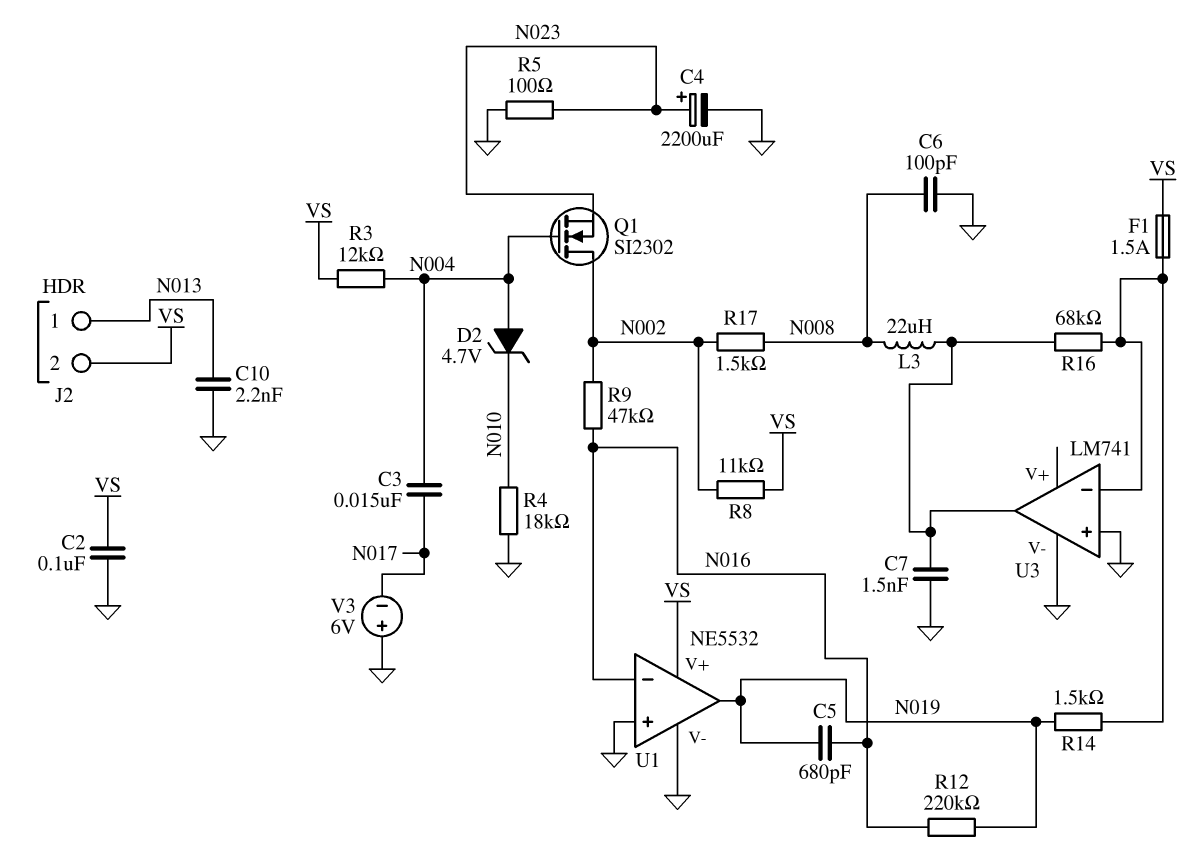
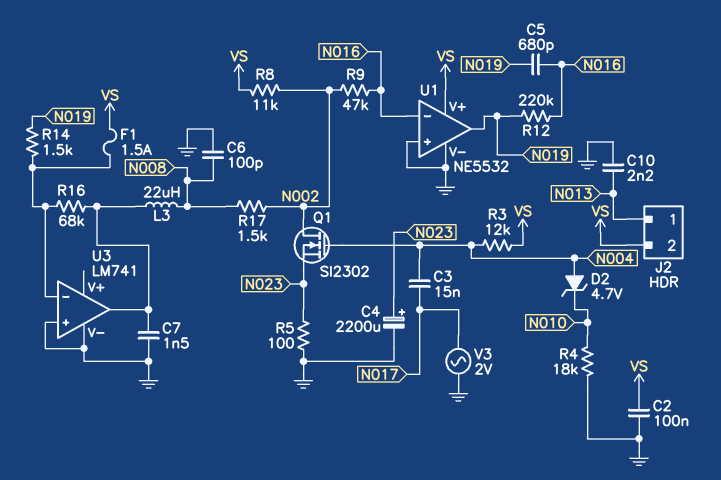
V3: 6V (plus GND, minus N017) -> AC 2V (GND, N017)

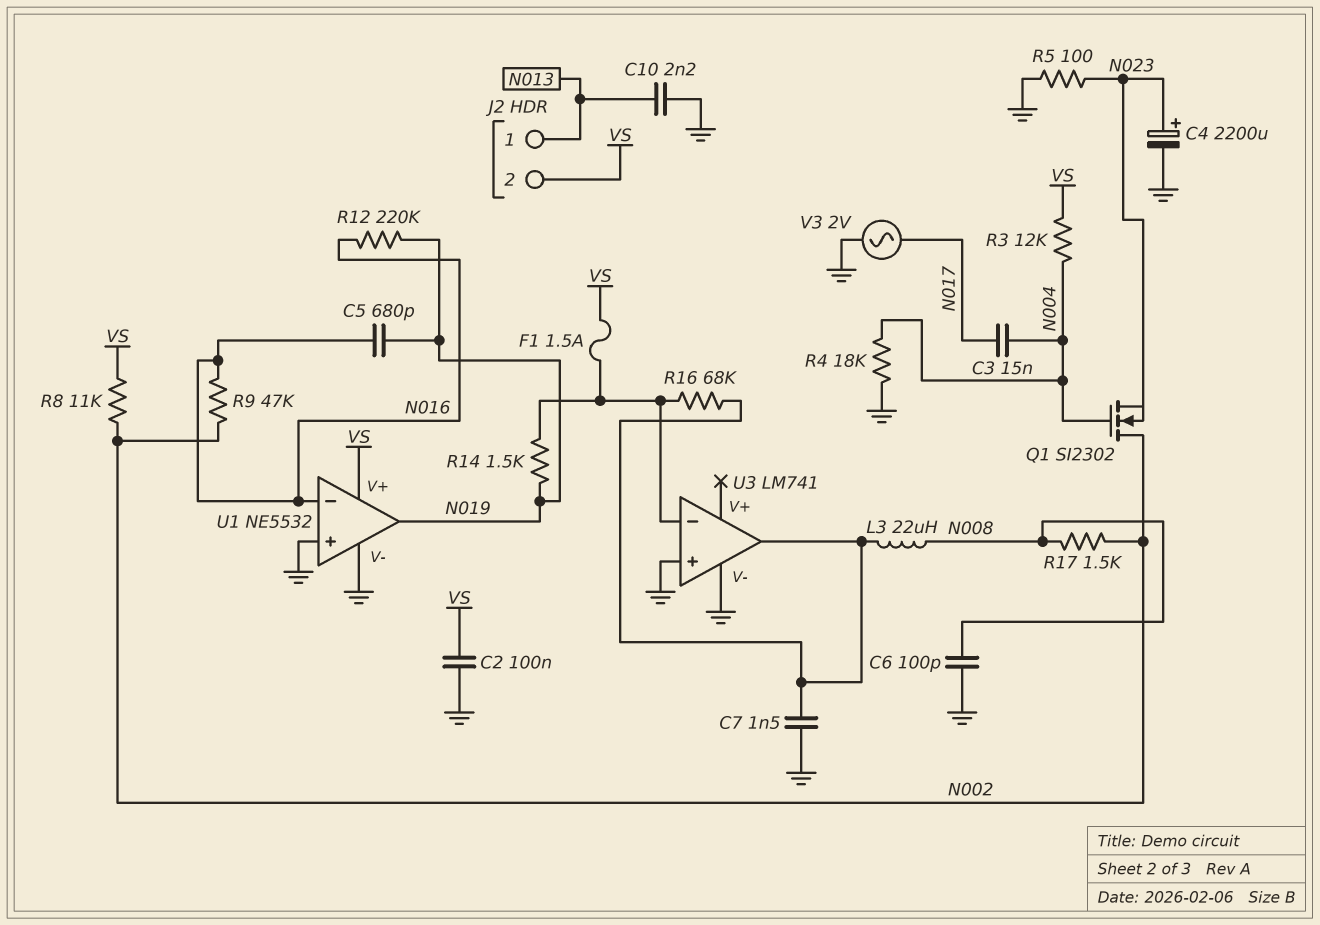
D2: zener 4.7V (A N004, K N010) -> none
R4: 18k (GND, N010) -> 18k (GND, N004)

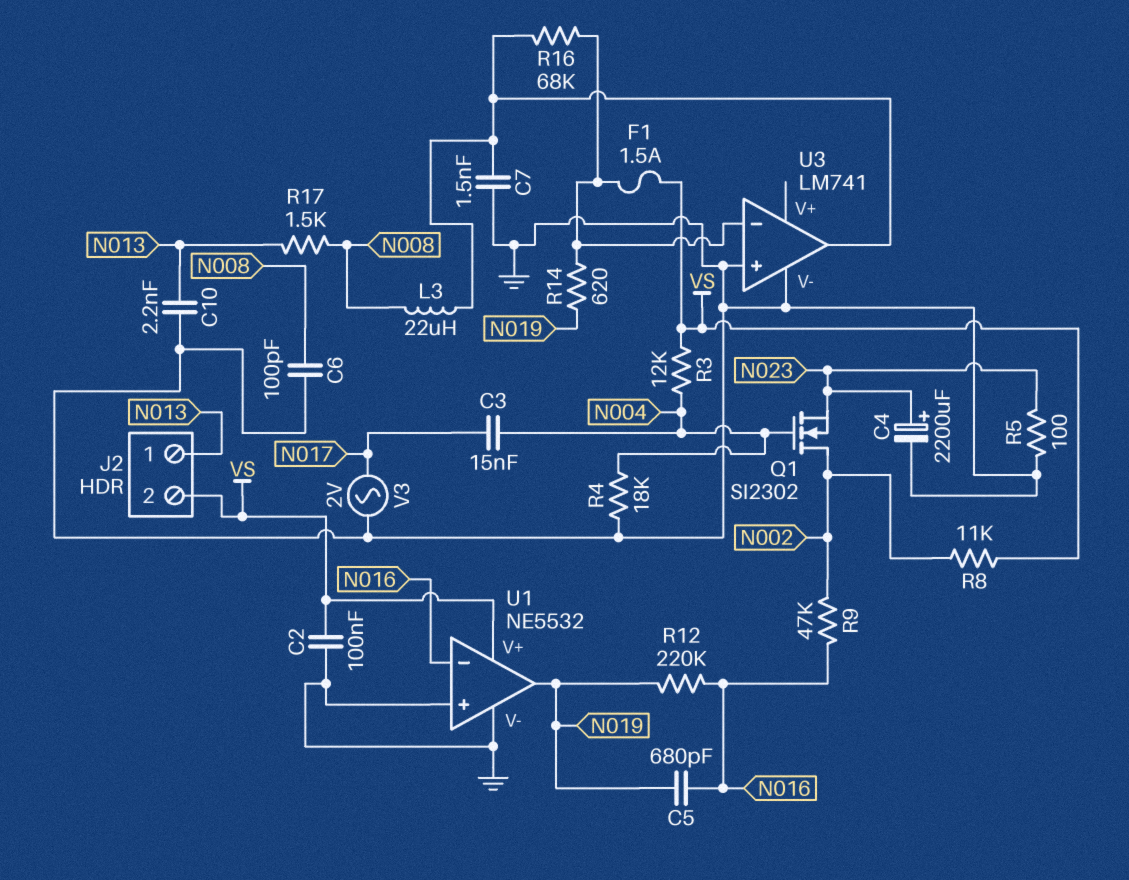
R14: 1.5k (N019, U3/in-) -> 620 (N019, U3/in-)
R17: 1.5k (N002, N008) -> 1.5k (N008, N013)

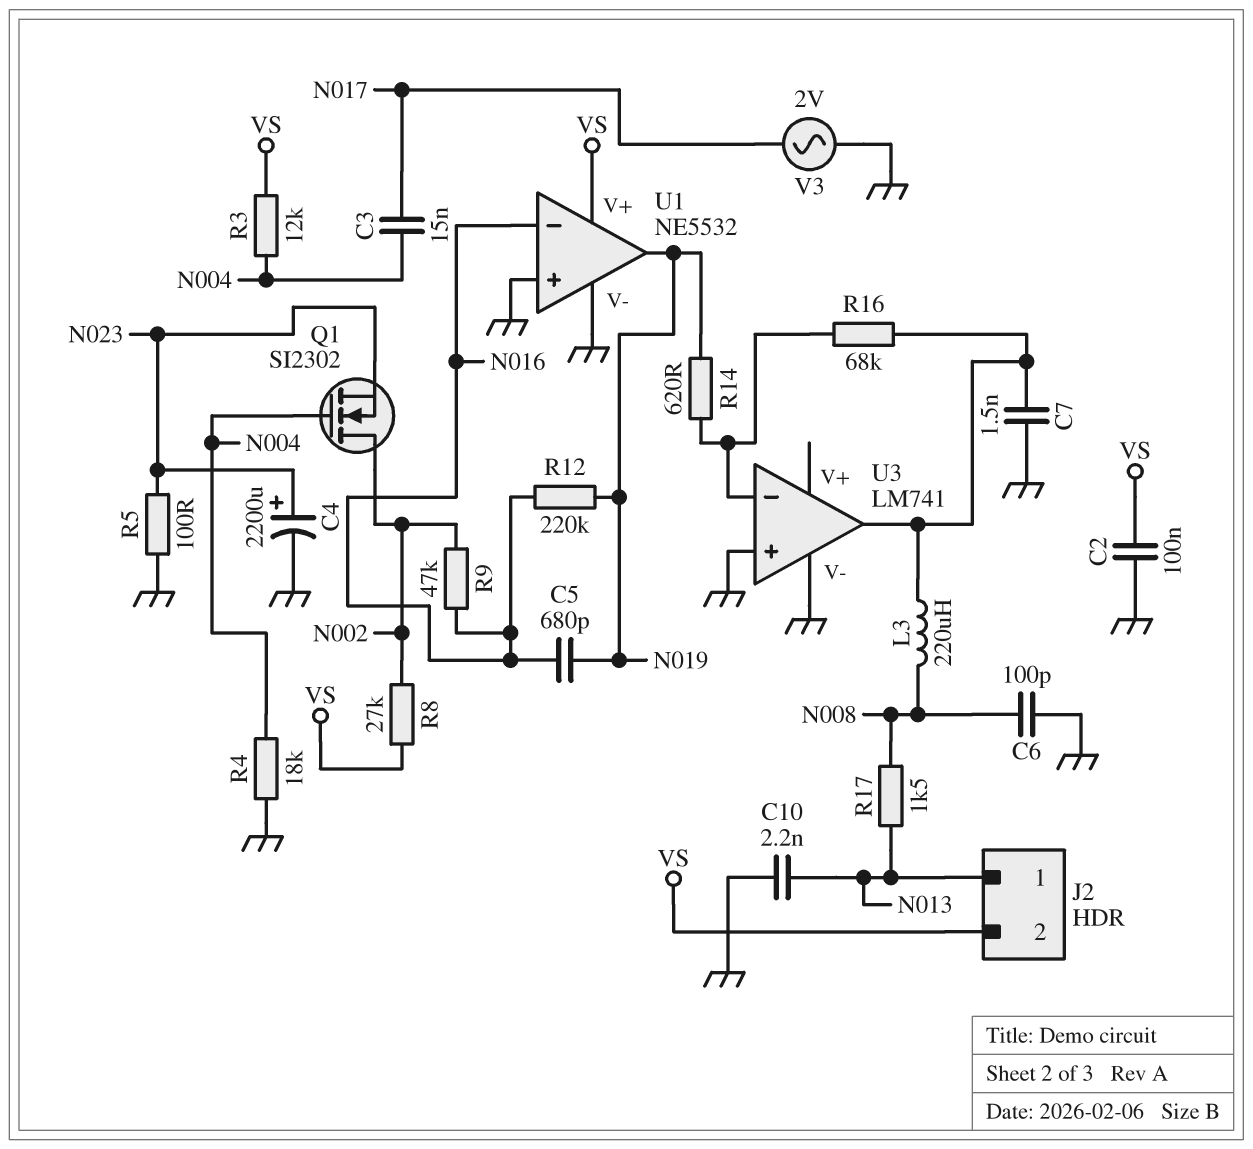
F1: 1.5A (U3/in-, VS) -> none
L3: 22uH (N008, U3/out) -> 220uH (N008, U3/out)
R8: 11k (N002, VS) -> 27k (N002, VS)

